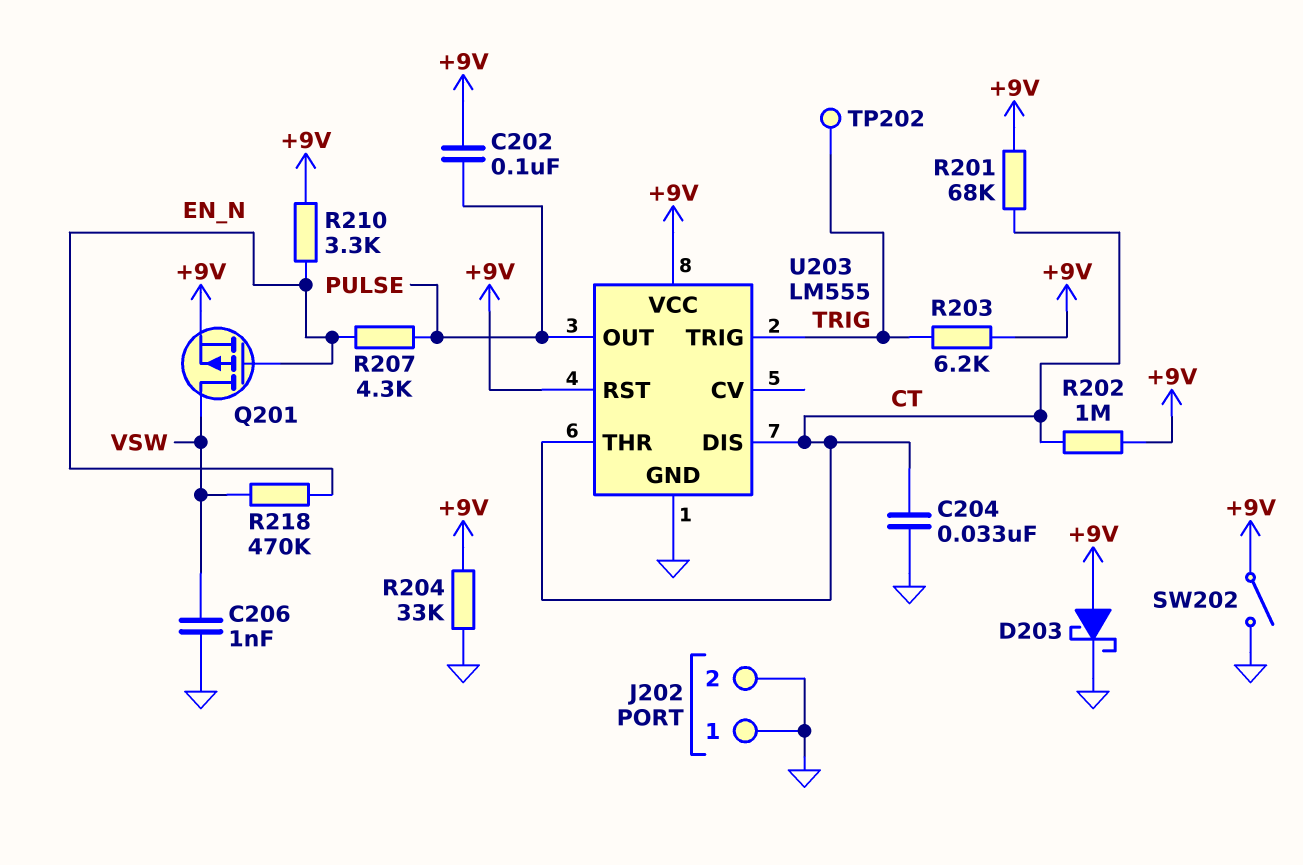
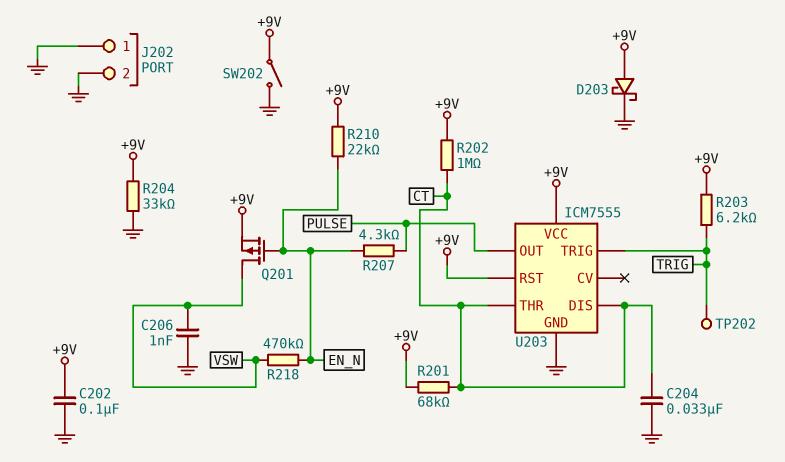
C202: 100nF (+9V, PULSE) -> 100nF (+9V, GND)
R210: 3.3k (+9V, EN_N) -> 22k (+9V, EN_N)
U203: LM555 -> ICM7555

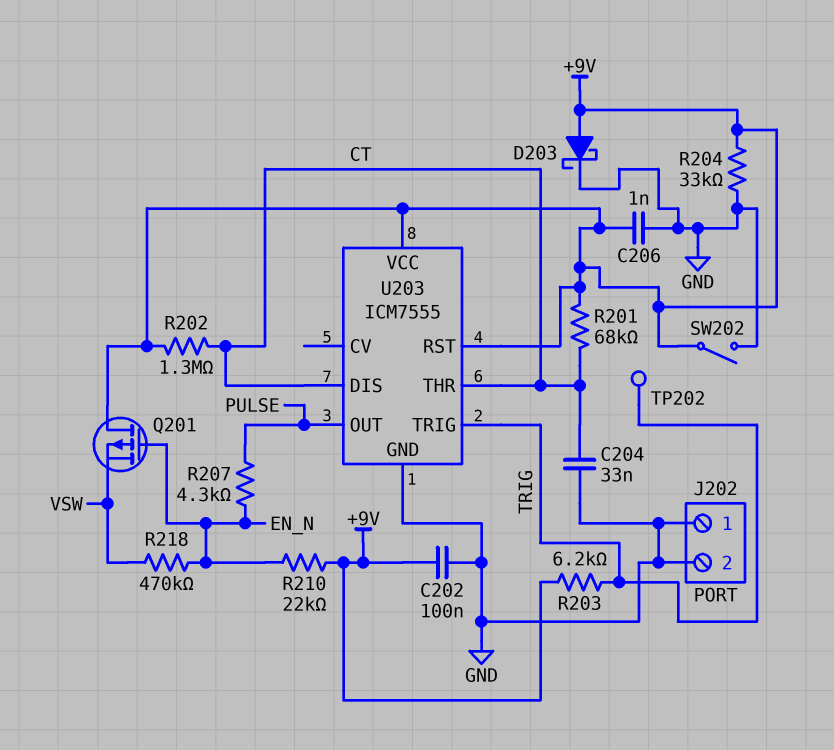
C206: 1nF (GND, VSW) -> 1nF (+9V, GND)
Q201: PMOS (G EN_N, D VSW, S +9V) -> PMOS (G EN_N, D +9V, S VSW)
R202: 1M (+9V, CT) -> 1.3M (+9V, CT)

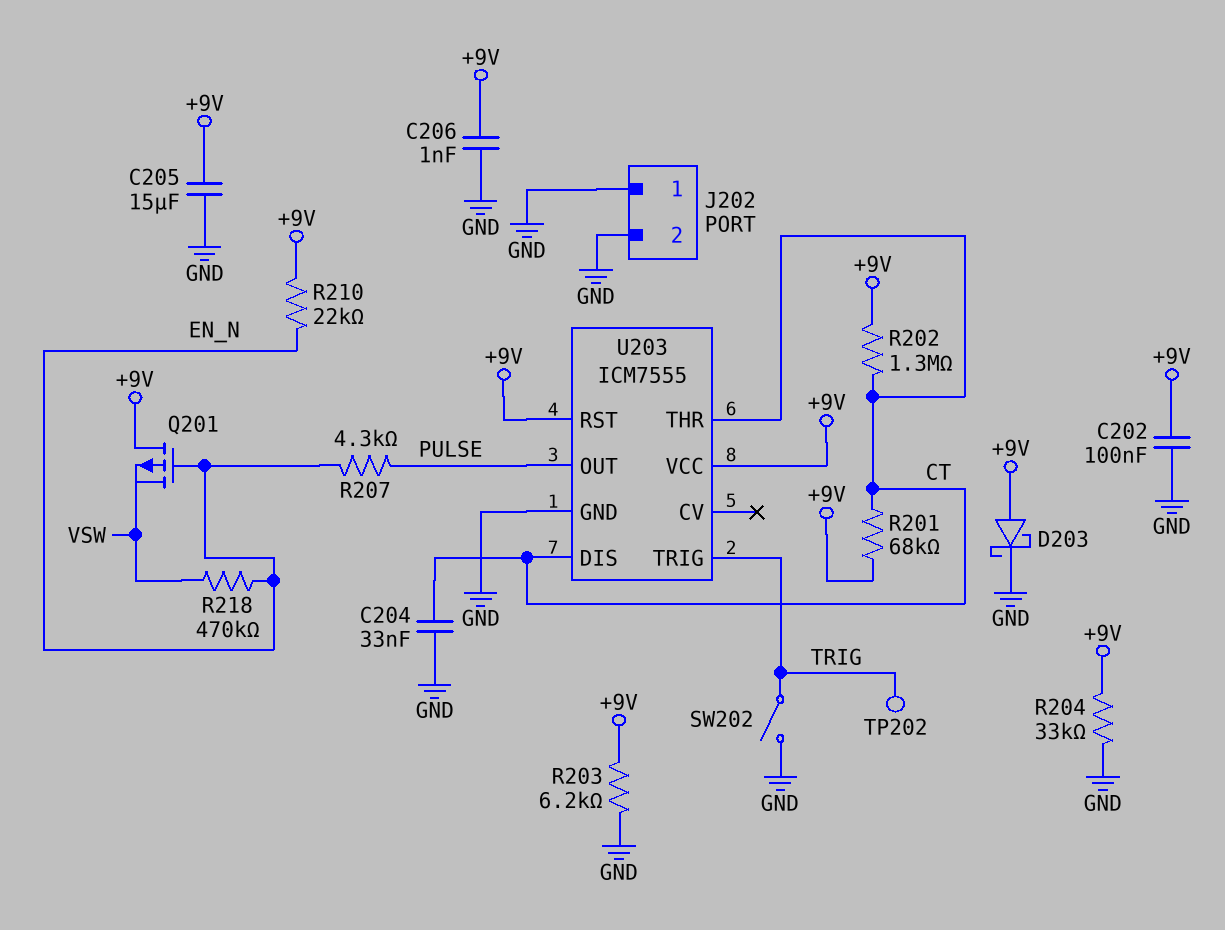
C205: none -> 15uF (+9V, GND)
R203: 6.2k (+9V, TRIG) -> 6.2k (+9V, GND)
SW202: switch (+9V, GND) -> switch (GND, TRIG)

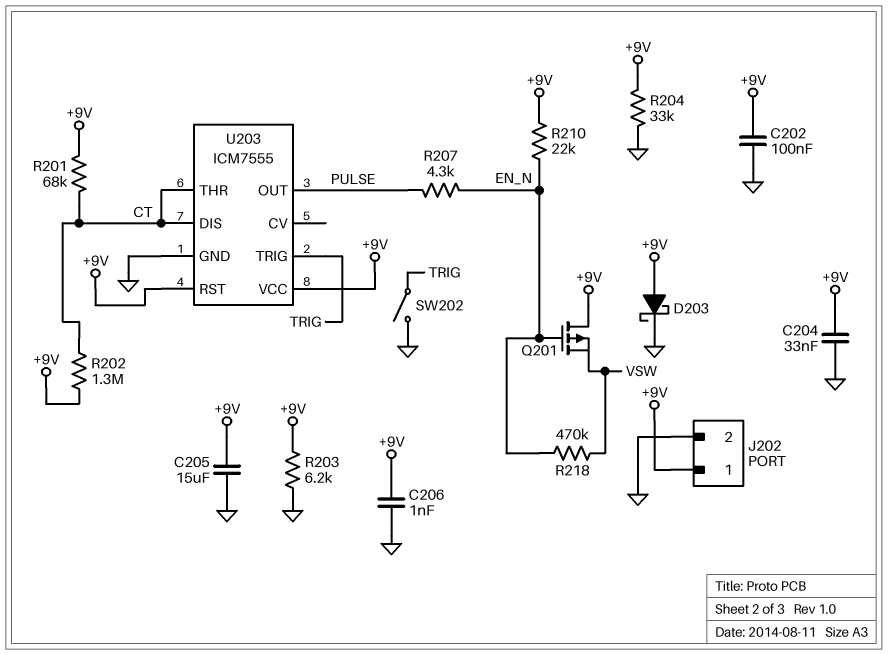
C204: 33nF (CT, GND) -> 33nF (+9V, GND)
J202 pin 1: GND -> +9V
TP202: test point (TRIG) -> none

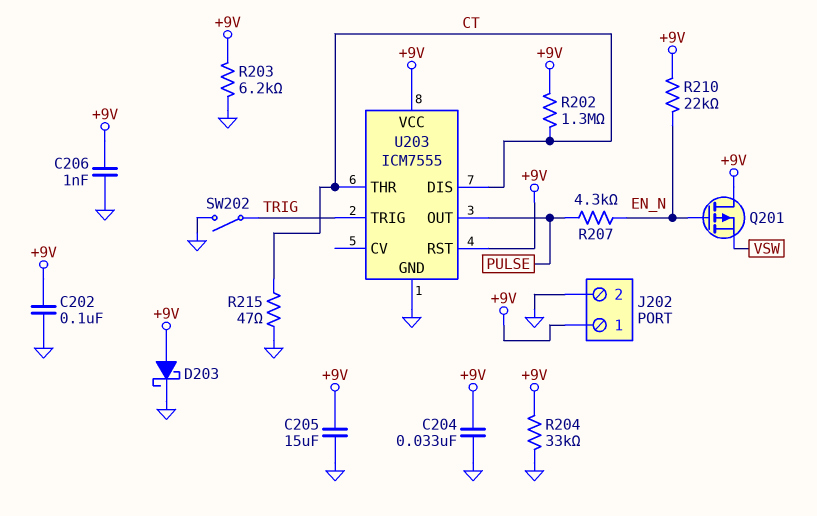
R201: 68k (+9V, CT) -> none
R215: none -> 47 (CT, GND)
R218: 470k (EN_N, VSW) -> none

